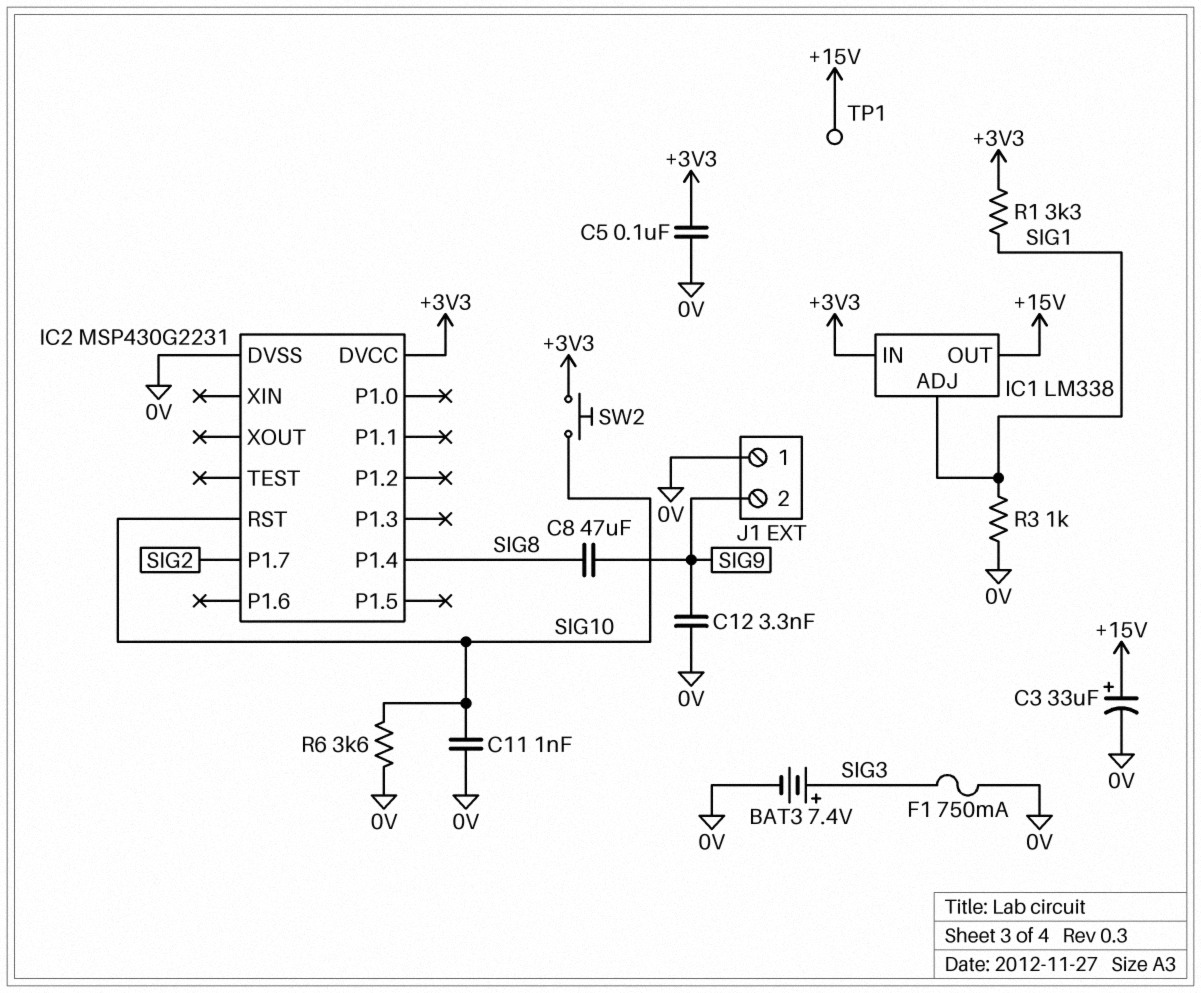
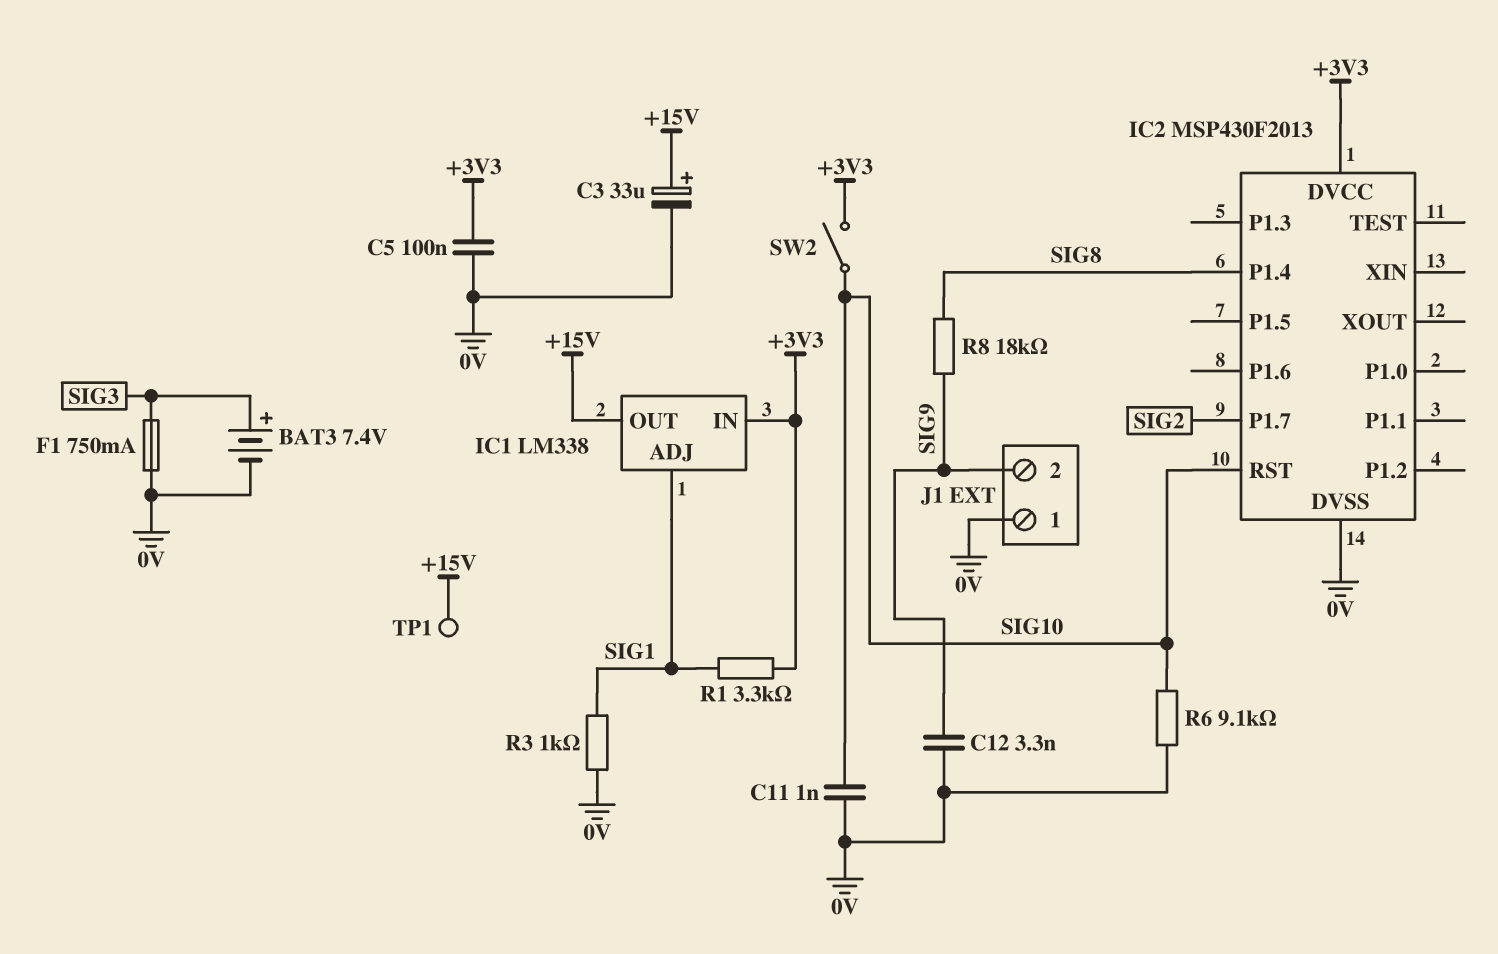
C8: 47uF (SIG8, SIG9) -> none
IC2: MSP430G2231 -> MSP430F2013
R6: 3.6k (0V, SIG10) -> 9.1k (0V, SIG10)
R8: none -> 18k (SIG8, SIG9)
SW2: button (+3V3, SIG10) -> switch (+3V3, SIG10)

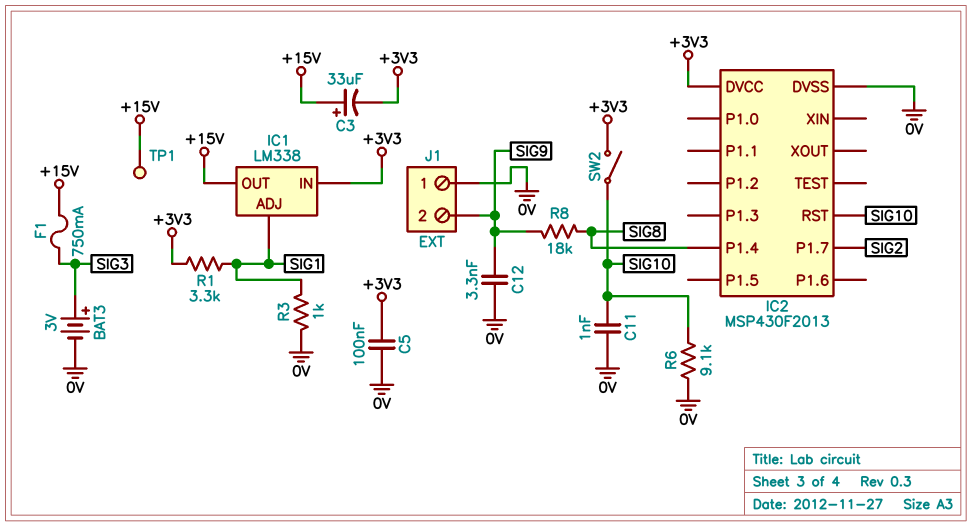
BAT3: 7.4V (plus SIG3, minus 0V) -> 3V (plus SIG3, minus 0V)
C3: 33uF (plus +15V, minus 0V) -> 33uF (plus +15V, minus +3V3)
F1: 750mA (0V, SIG3) -> 750mA (+15V, SIG3)

